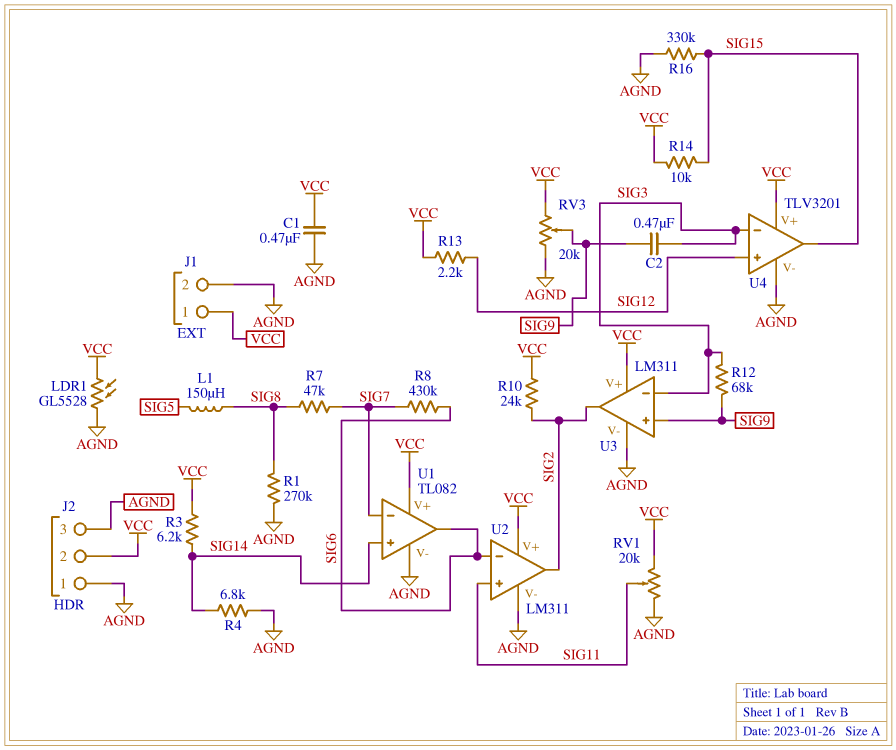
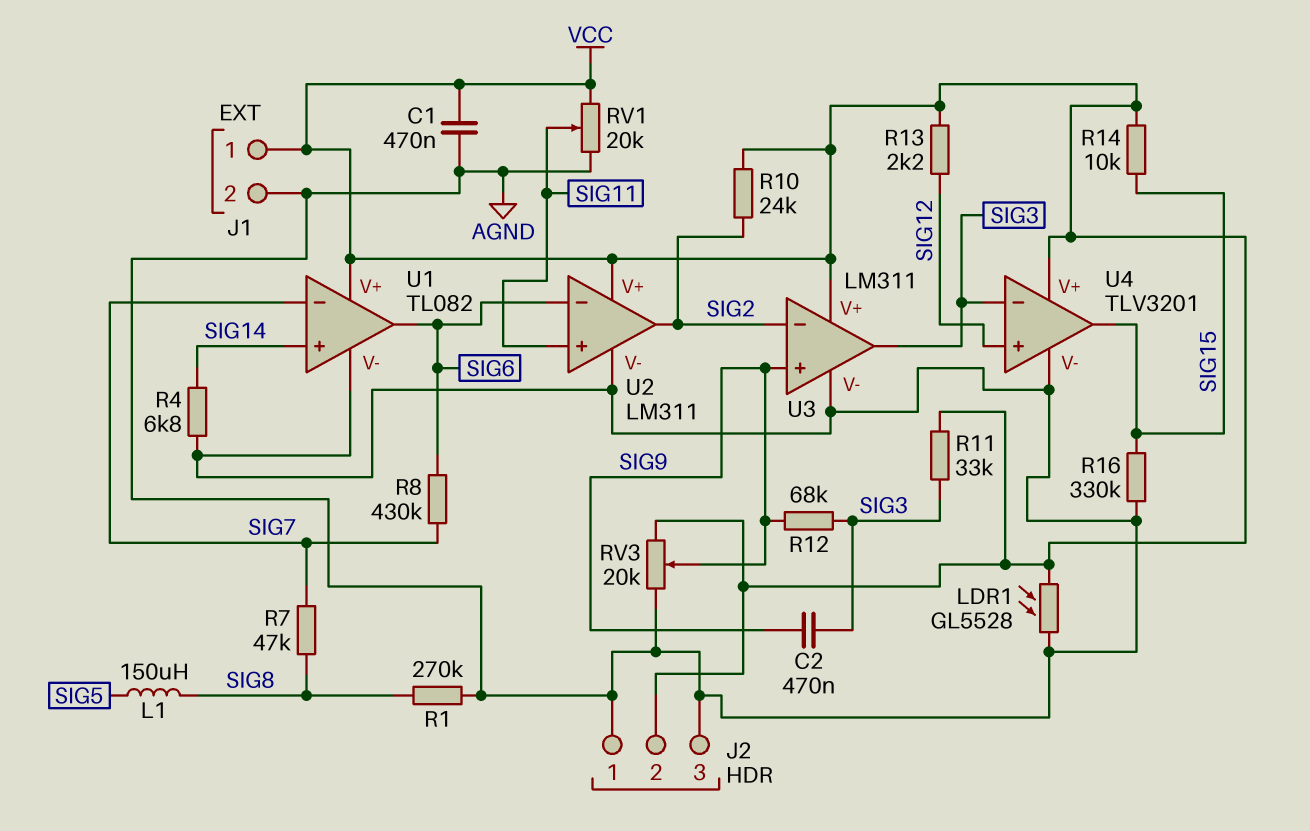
R3: 6.2k (SIG14, VCC) -> none
R11: none -> 33k (SIG3, VCC)
U3 pin in-: SIG3 -> SIG2
U3 pin out: SIG2 -> SIG3

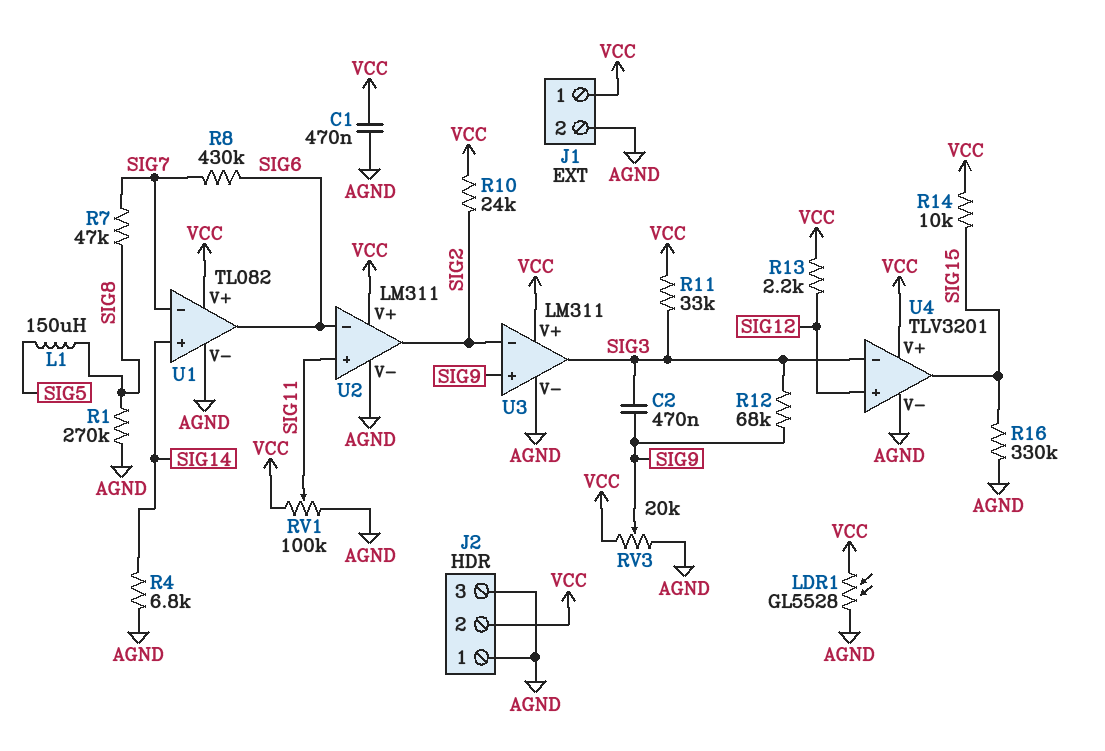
RV1: 20k (AGND, VCC, wiper SIG11) -> 100k (AGND, VCC, wiper SIG11)

